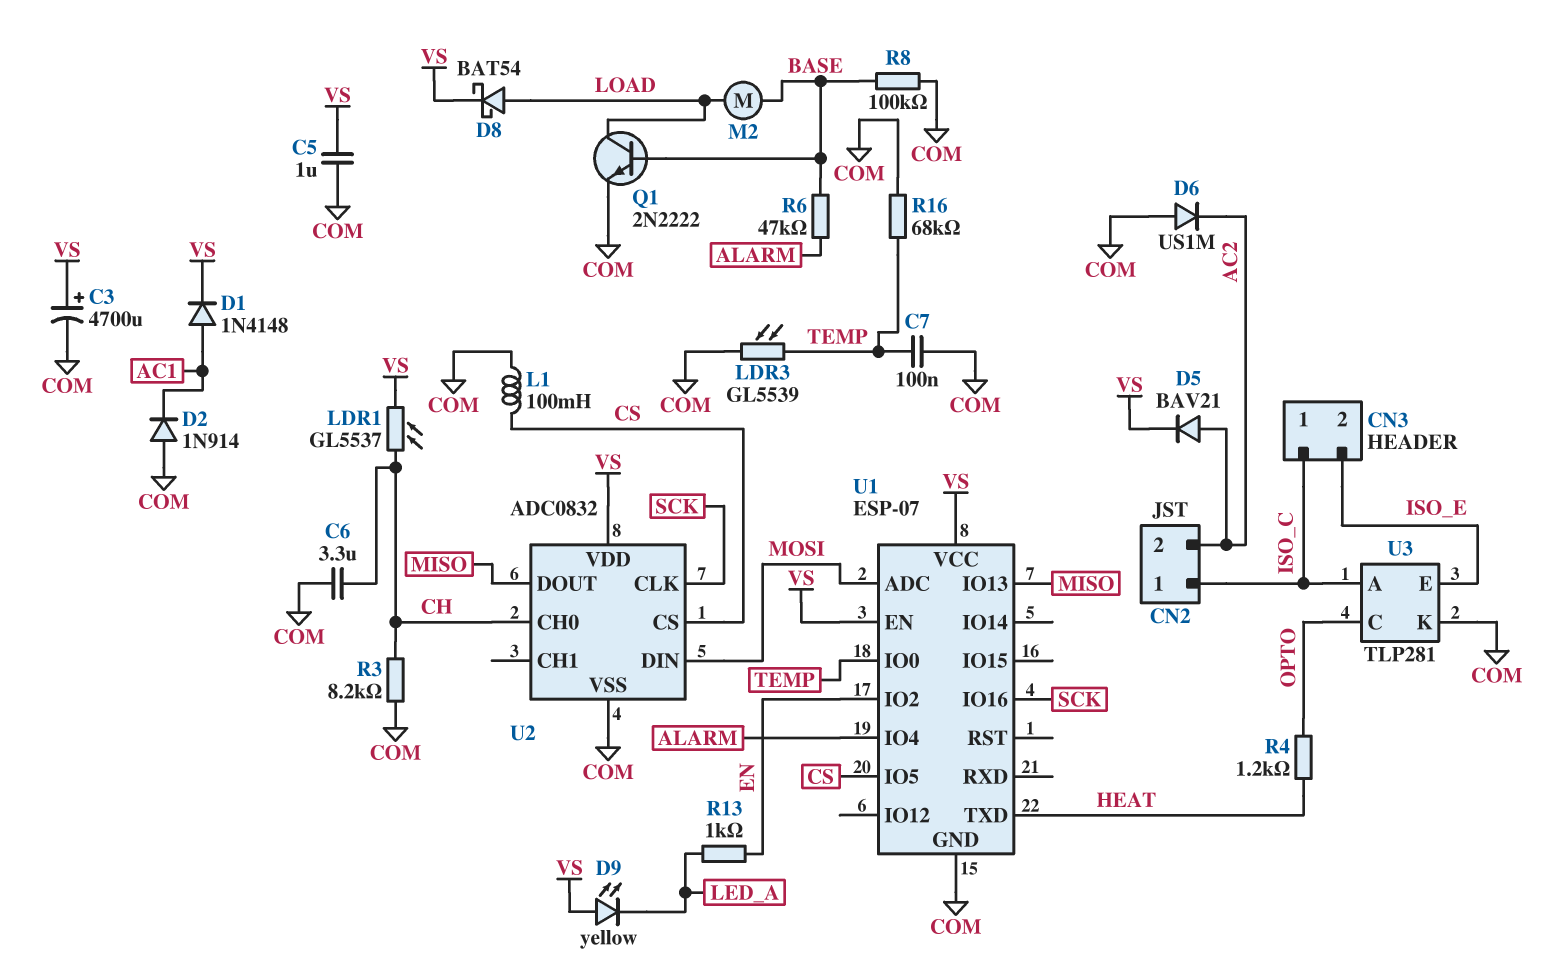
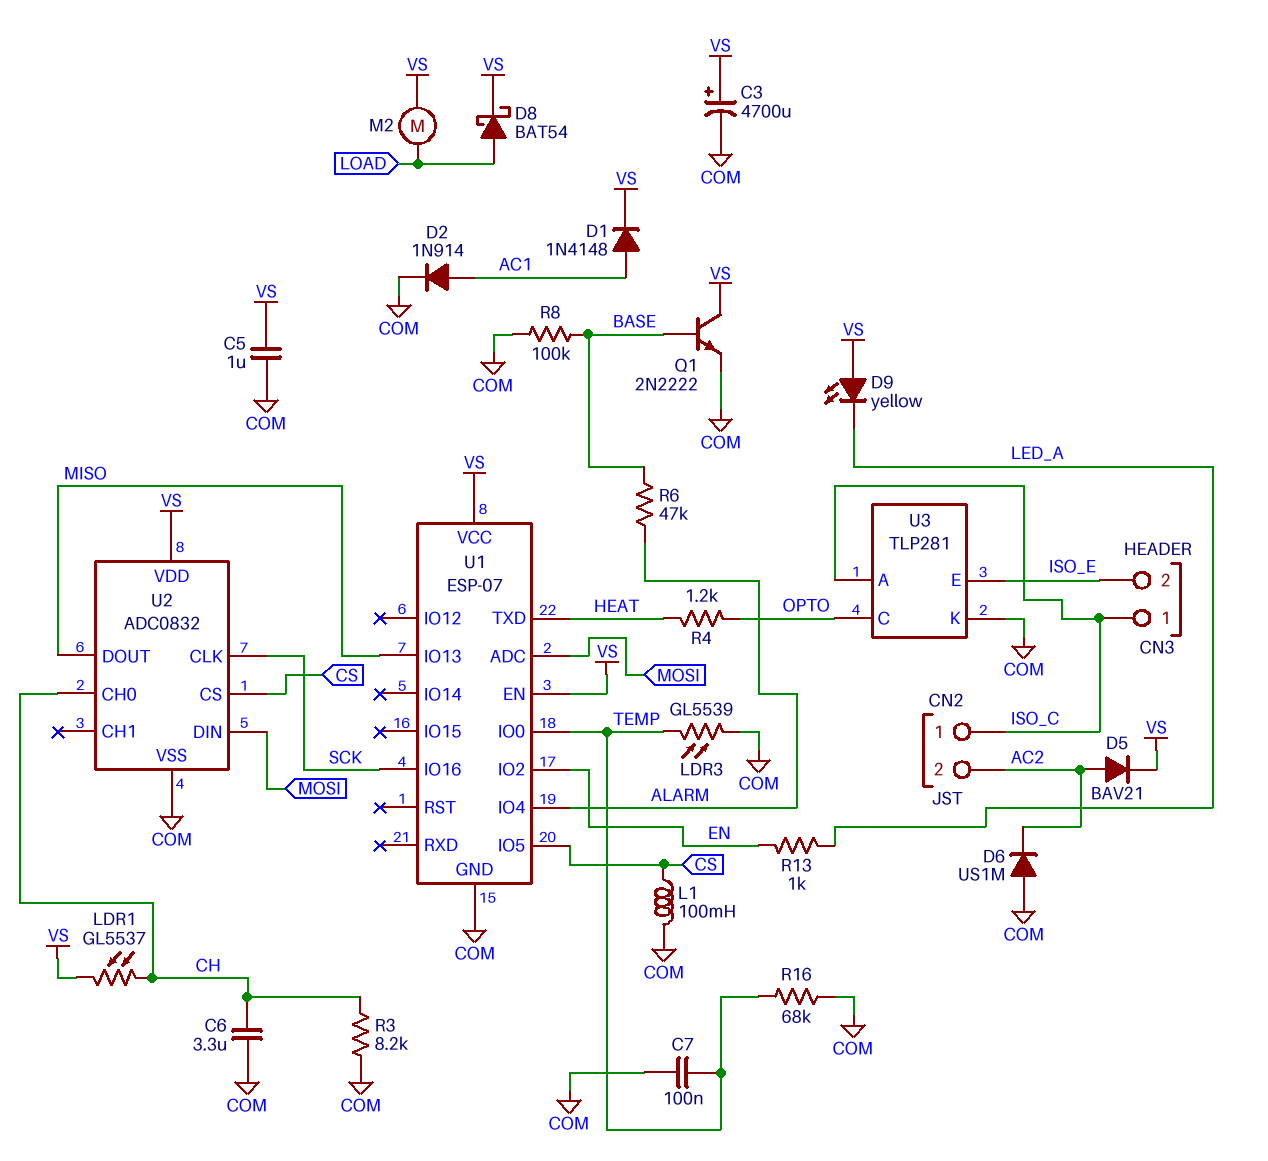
D2: diode 1N914 (A COM, K AC1) -> diode 1N914 (A AC1, K COM)
M2: motor (BASE, LOAD) -> motor (LOAD, VS)
Q1: NPN 2N2222 (B BASE, C LOAD, E COM) -> NPN 2N2222 (B BASE, C VS, E COM)

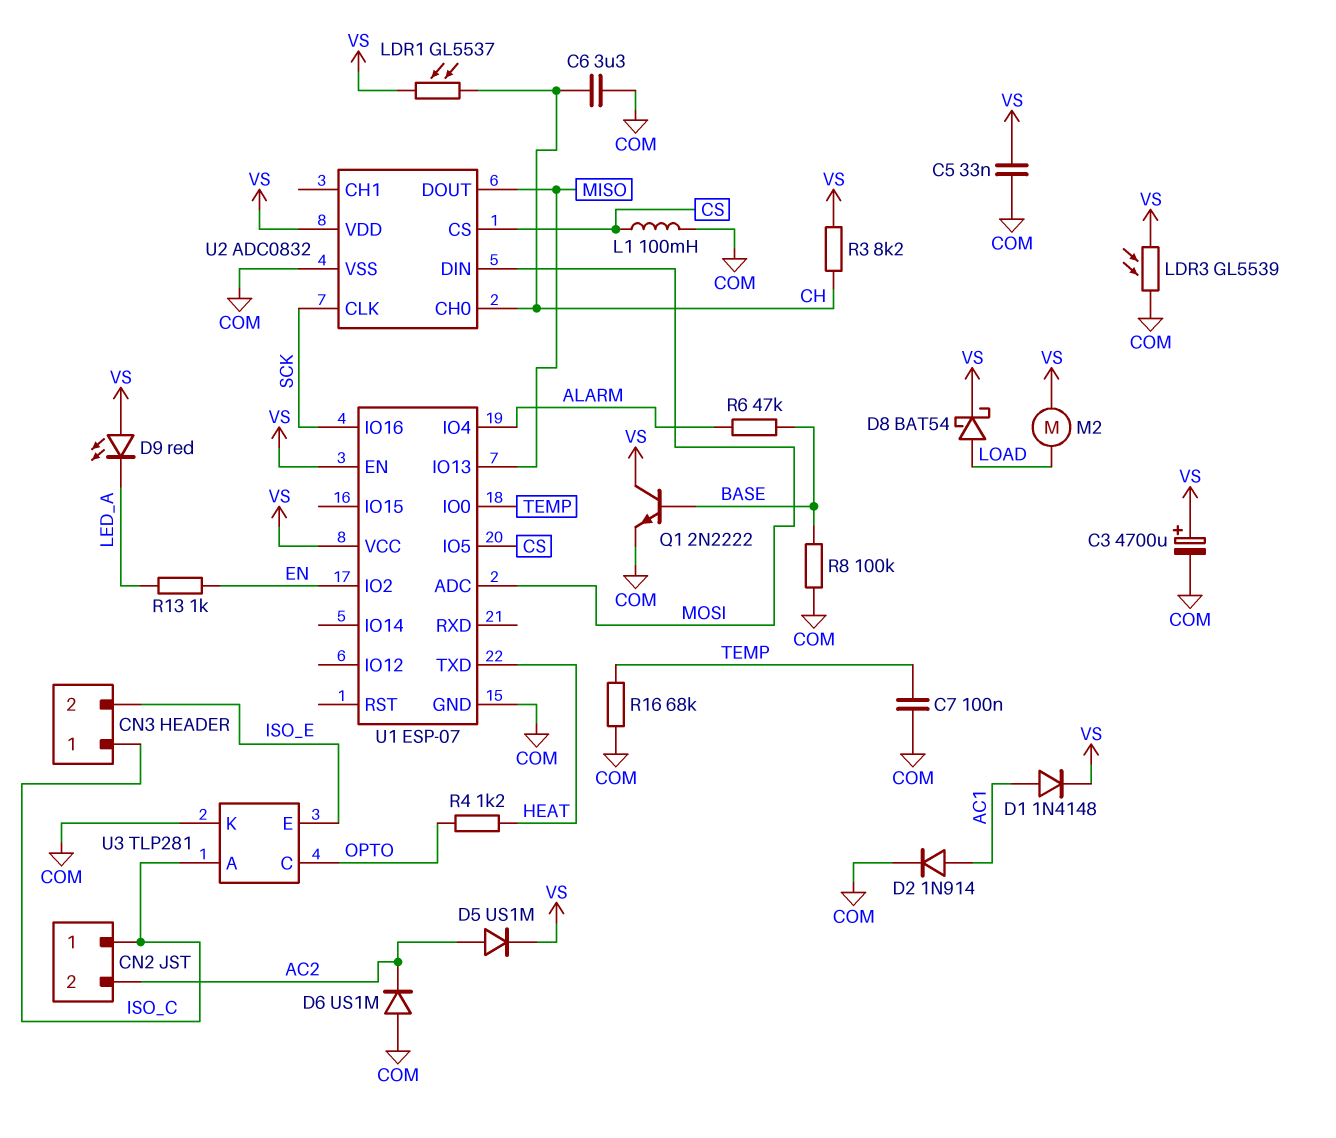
C5: 1uF (COM, VS) -> 33nF (COM, VS)
D5: diode BAV21 (A AC2, K VS) -> diode US1M (A AC2, K VS)
D9: LED yellow (A VS, K LED_A) -> LED red (A VS, K LED_A)
LDR3: GL5539 (COM, TEMP) -> GL5539 (COM, VS)
R3: 8.2k (CH, COM) -> 8.2k (CH, VS)

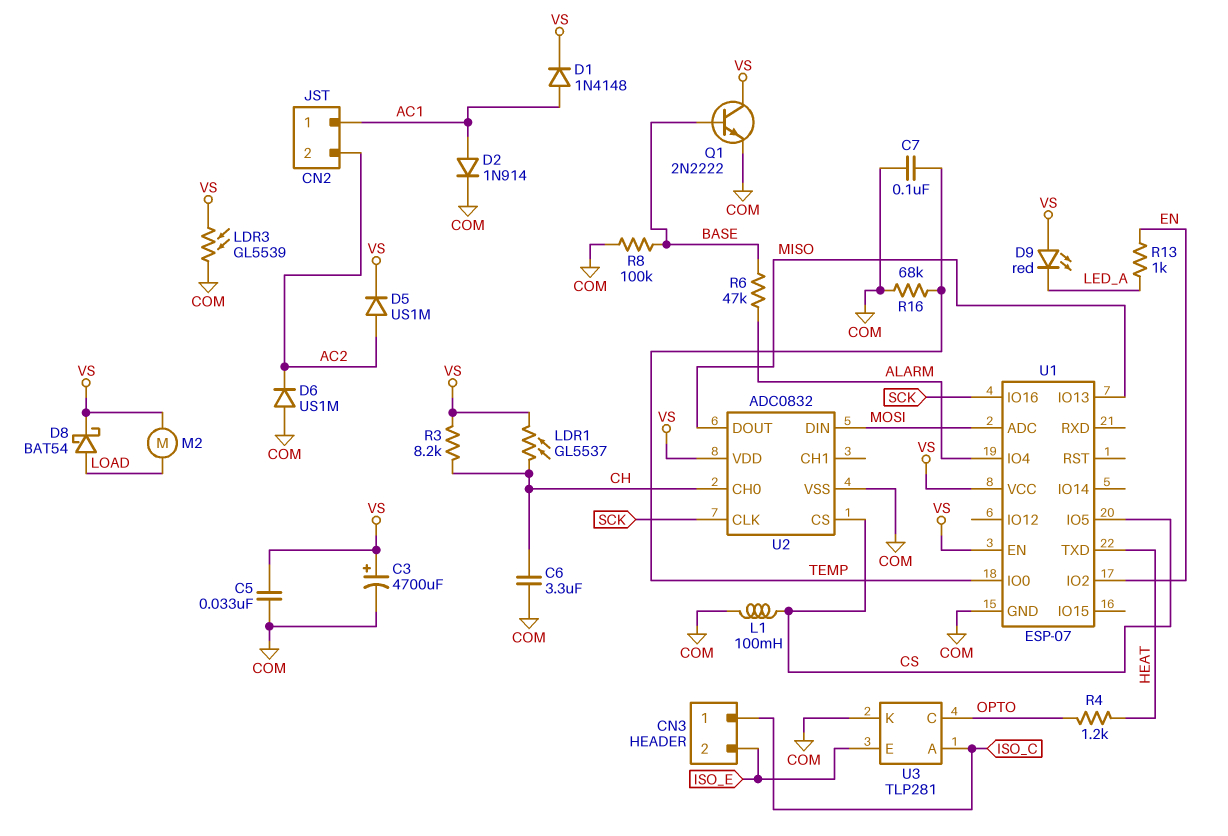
CN2 pin 1: ISO_C -> AC1

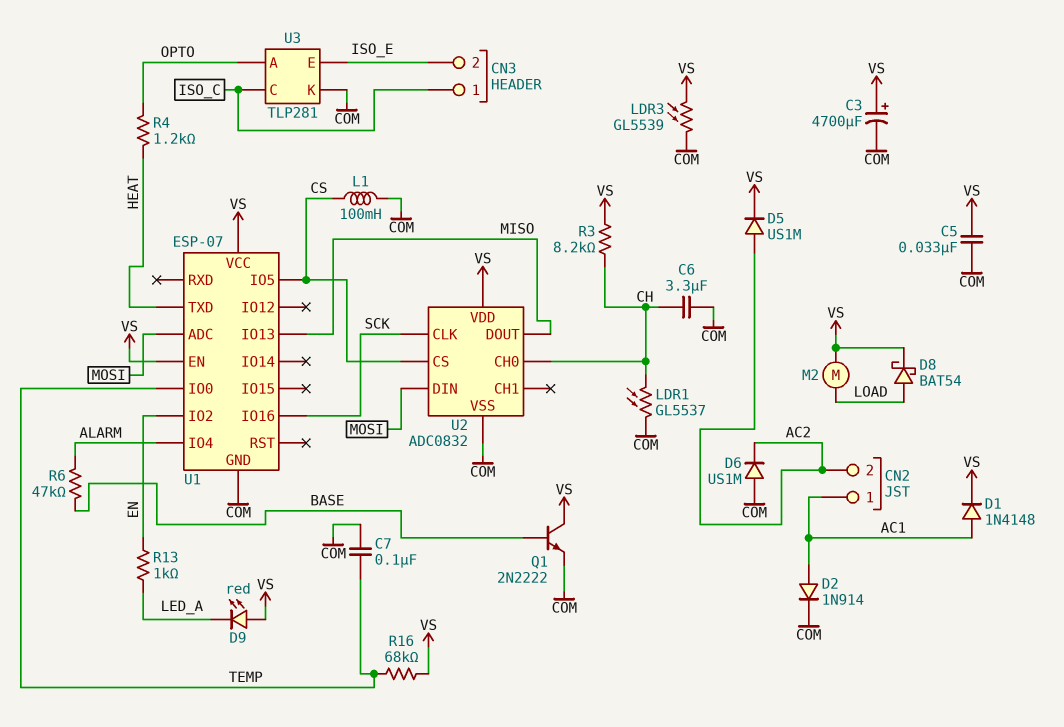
LDR1: GL5537 (CH, VS) -> GL5537 (CH, COM)
R8: 100k (BASE, COM) -> none
R16: 68k (COM, TEMP) -> 68k (TEMP, VS)
U3 pin A: ISO_C -> OPTO
U3 pin C: OPTO -> ISO_C

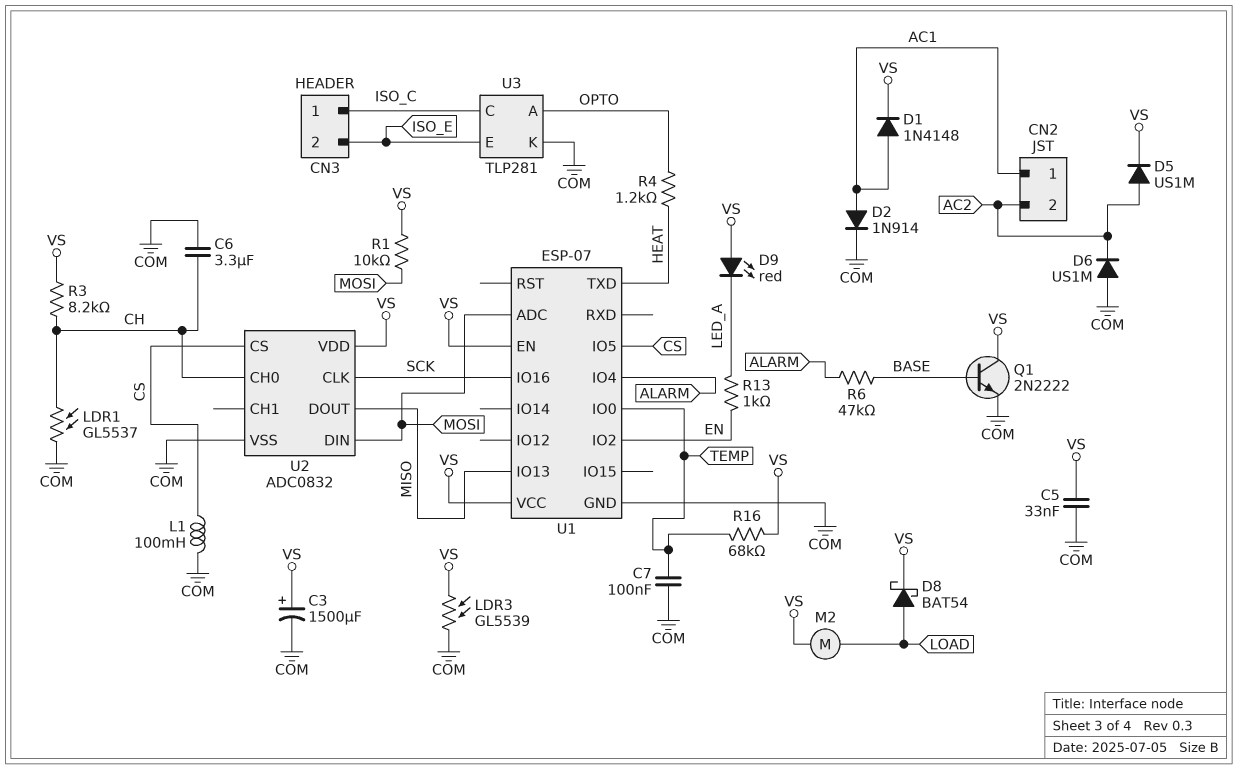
C3: 4700uF (plus VS, minus COM) -> 1500uF (plus VS, minus COM)
R1: none -> 10k (MOSI, VS)

